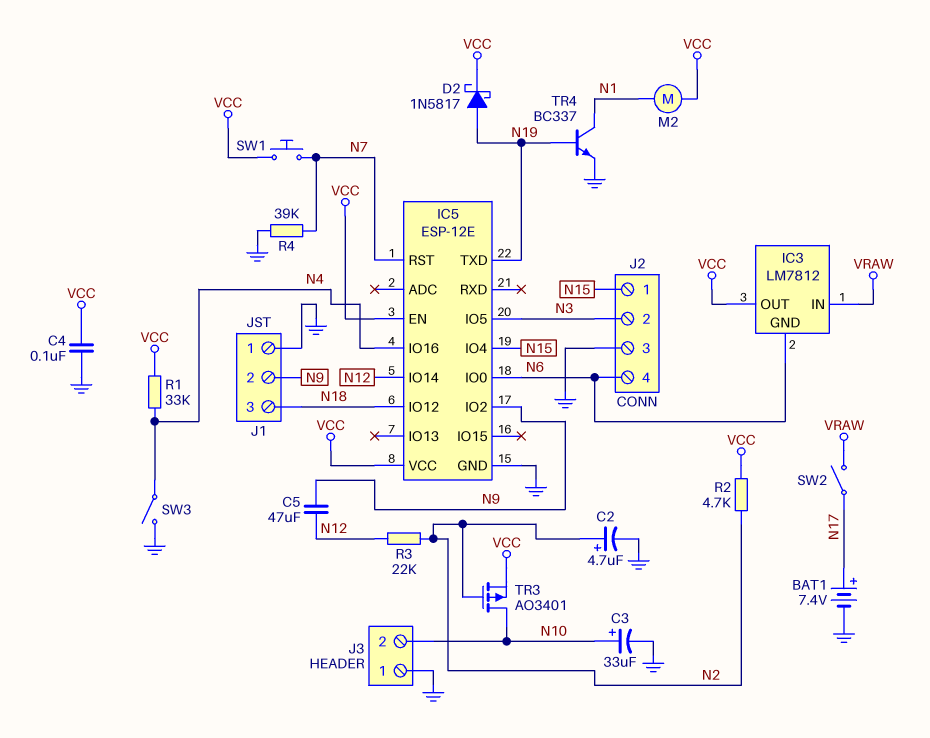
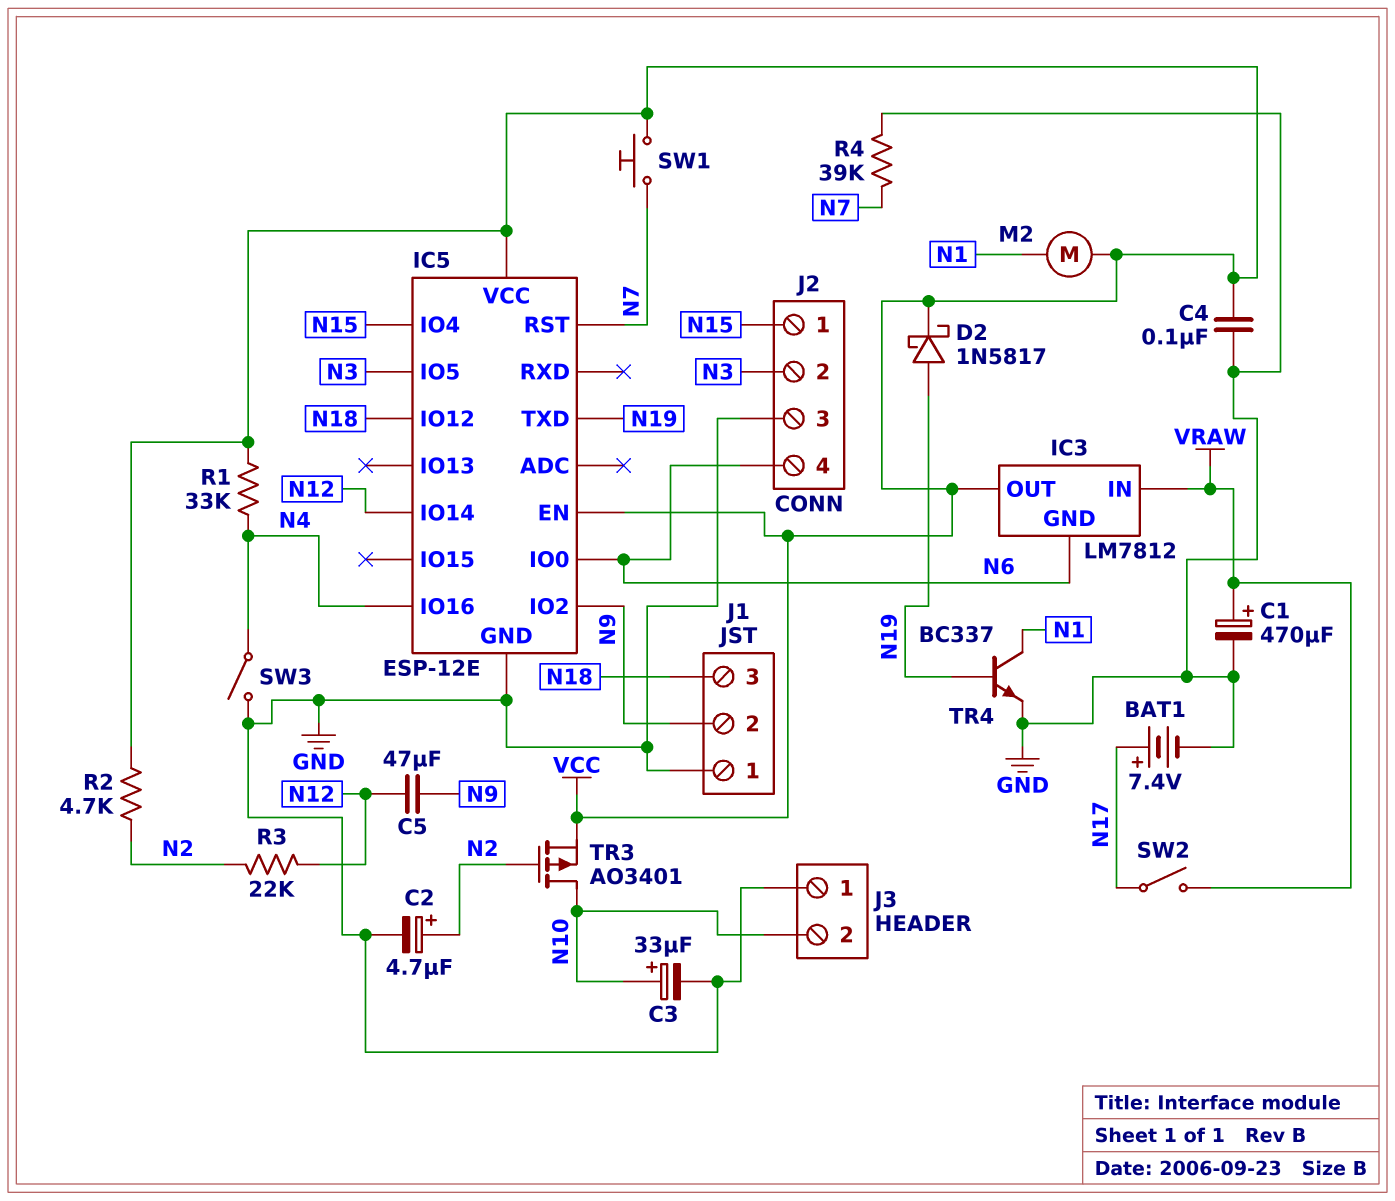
C1: none -> 470uF (plus VRAW, minus GND)

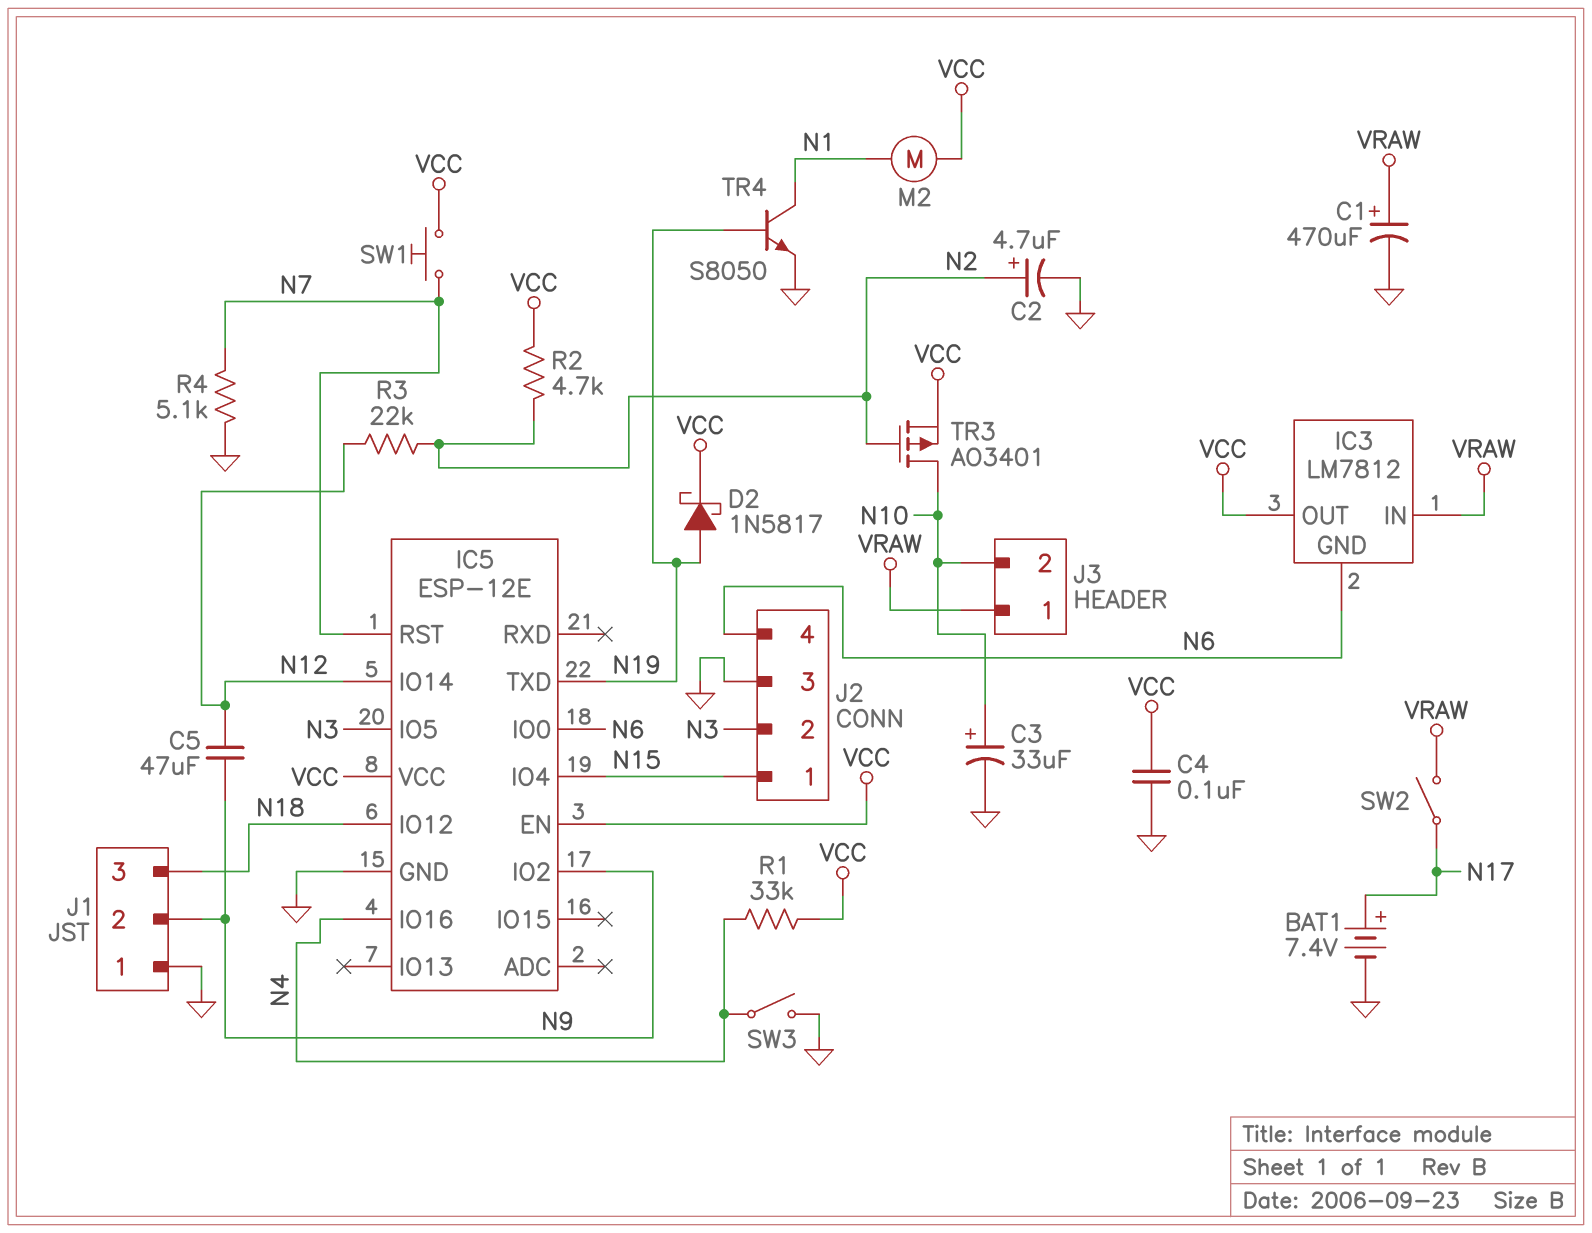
J3 pin 1: GND -> VRAW
R4: 39k (GND, N7) -> 5.1k (GND, N7)
TR4: NPN BC337 (B N19, C N1, E GND) -> NPN S8050 (B N19, C N1, E GND)

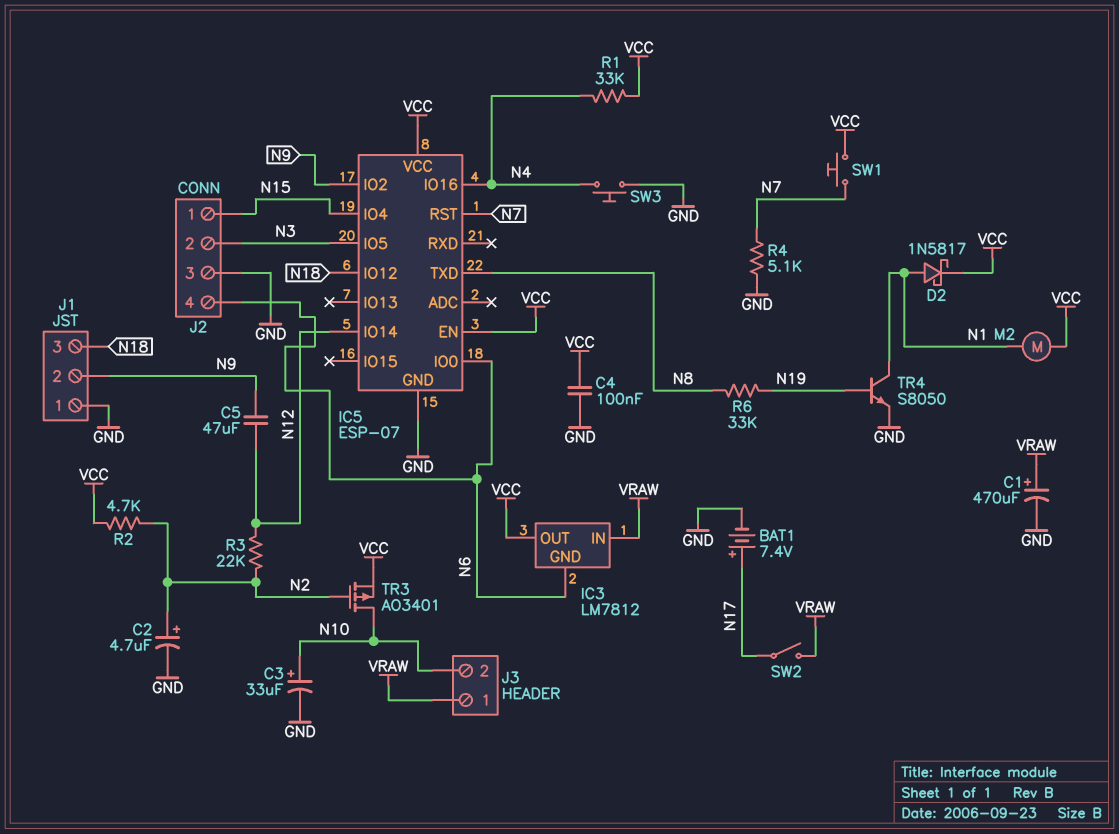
D2: schottky 1N5817 (A N19, K VCC) -> schottky 1N5817 (A N1, K VCC)
IC5: ESP-12E -> ESP-07
IC5 pin TXD: N19 -> N8
R6: none -> 33k (N8, N19)
SW3: switch (GND, N4) -> button (GND, N4)

